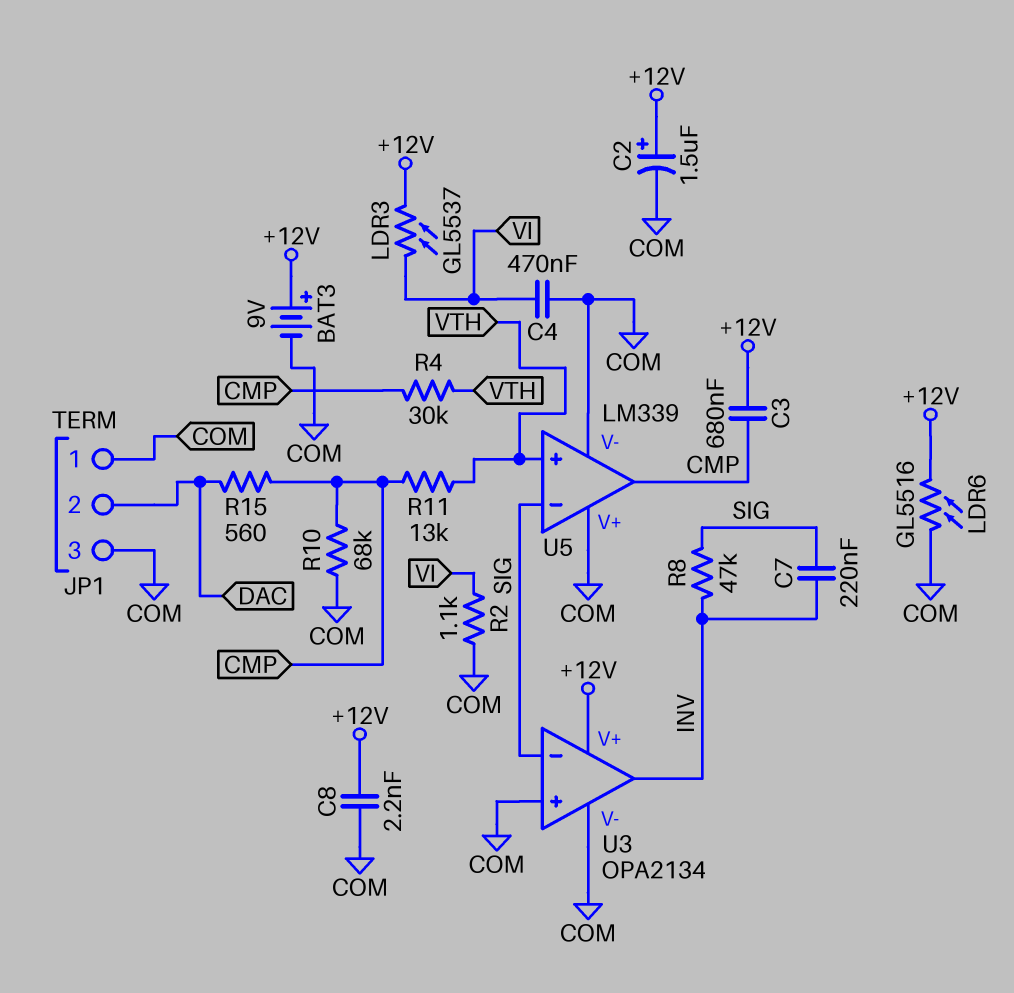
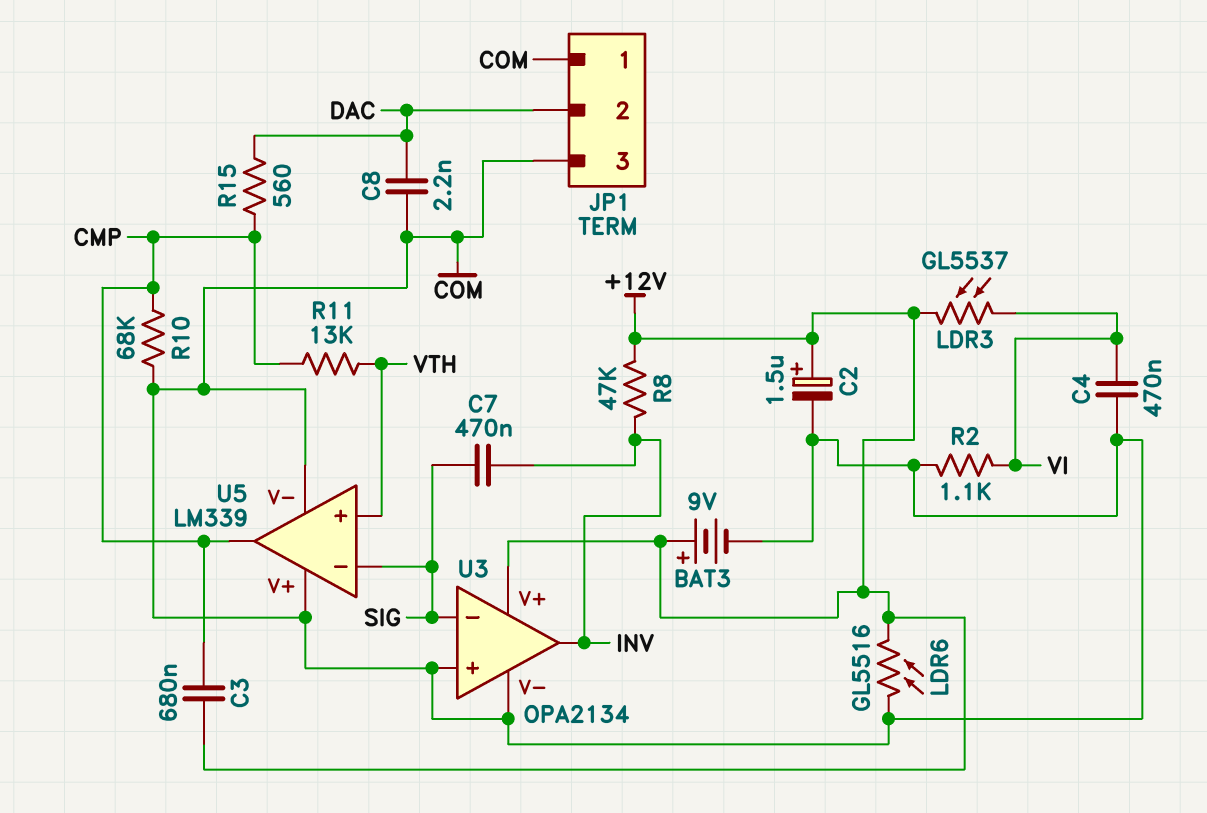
C7: 220nF (INV, SIG) -> 470nF (INV, SIG)
C8: 2.2nF (+12V, COM) -> 2.2nF (COM, DAC)
R4: 30k (CMP, VTH) -> none
R8: 47k (INV, SIG) -> 47k (+12V, INV)

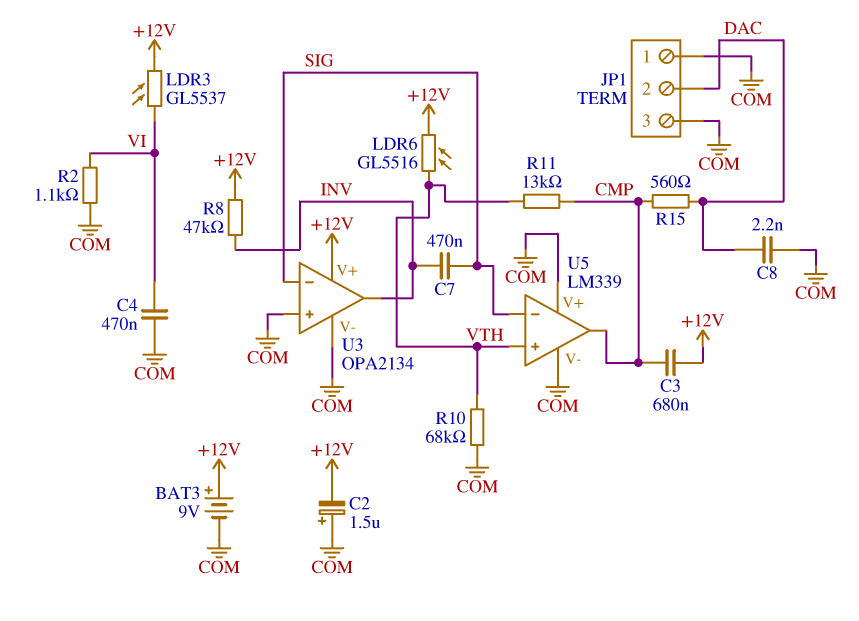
C2: 1.5uF (plus +12V, minus COM) -> 1.5uF (plus COM, minus +12V)
LDR6: GL5516 (+12V, COM) -> GL5516 (+12V, VTH)
R10: 68k (CMP, COM) -> 68k (COM, VTH)

